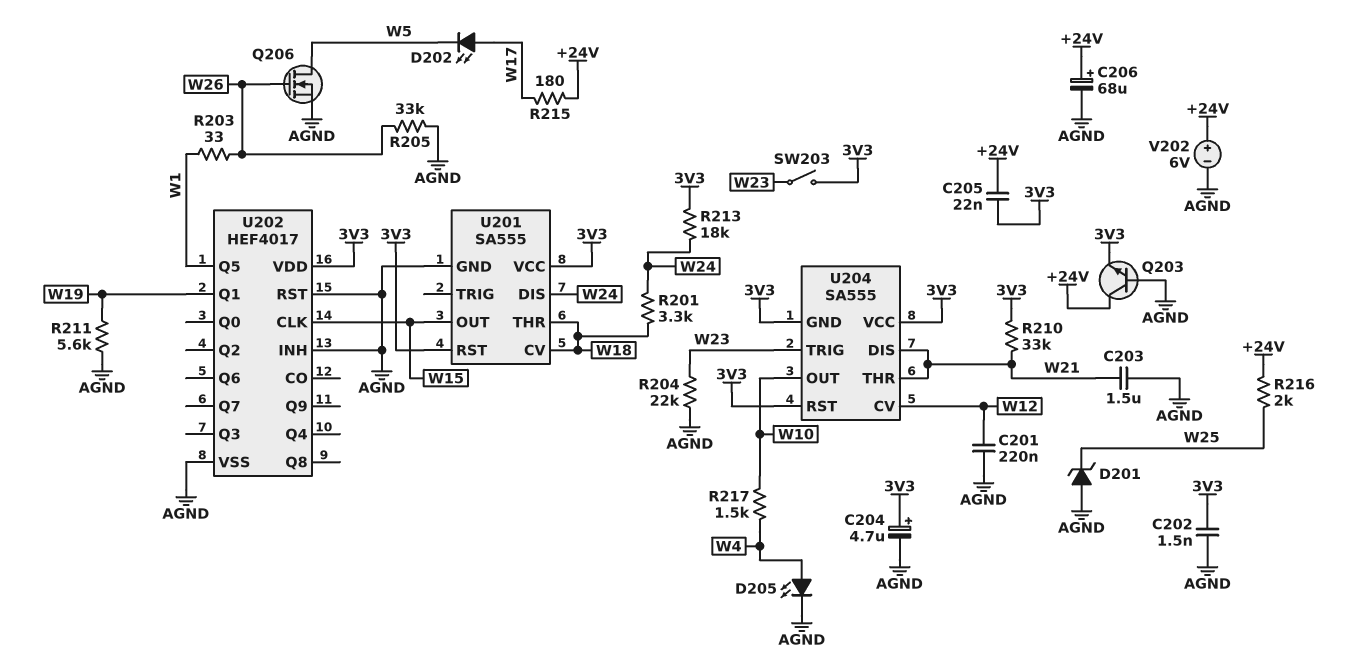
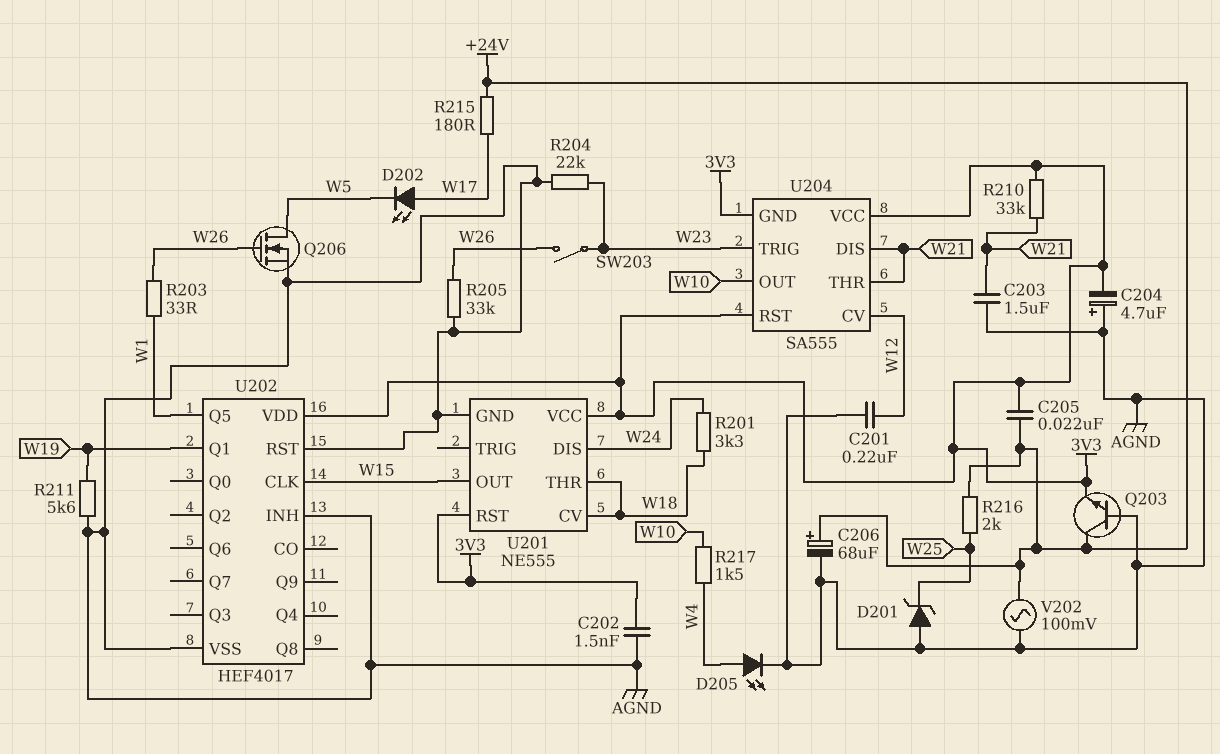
C204: 4.7uF (plus 3V3, minus AGND) -> 4.7uF (plus AGND, minus 3V3)
R213: 18k (3V3, W24) -> none
SW203: switch (3V3, W23) -> switch (W23, W26)
U201: SA555 -> NE555
V202: 6V (plus +24V, minus AGND) -> AC 100mV (+24V, AGND)

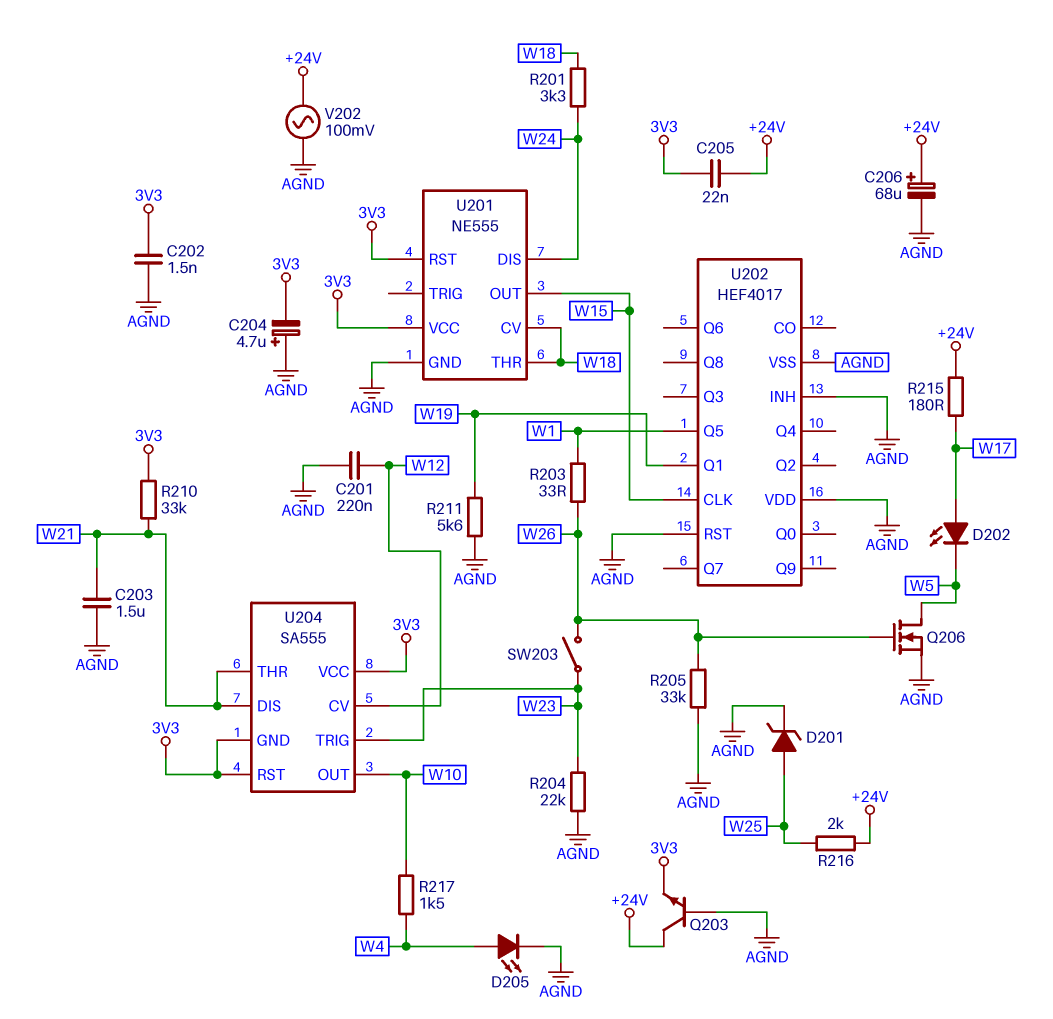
D201: zener (A AGND, K W25) -> zener (A W25, K AGND)
U202 pin VDD: 3V3 -> AGND

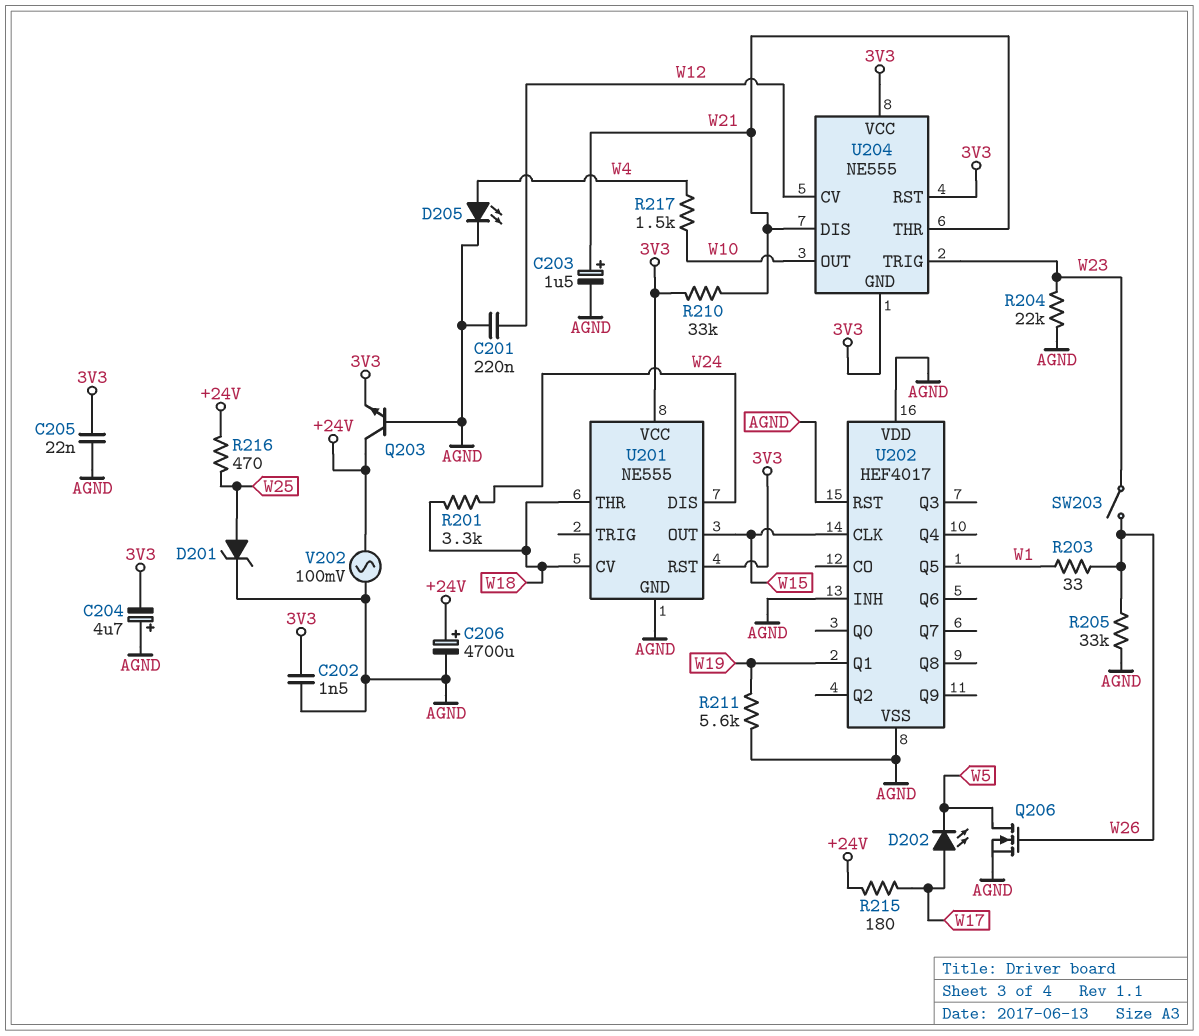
C203: 1.5uF (AGND, W21) -> 1.5uF (plus W21, minus AGND)
C205: 22nF (+24V, 3V3) -> 22nF (3V3, AGND)
C206: 68uF (plus +24V, minus AGND) -> 4700uF (plus +24V, minus AGND)
R216: 2k (+24V, W25) -> 470 (+24V, W25)
U204: SA555 -> NE555

